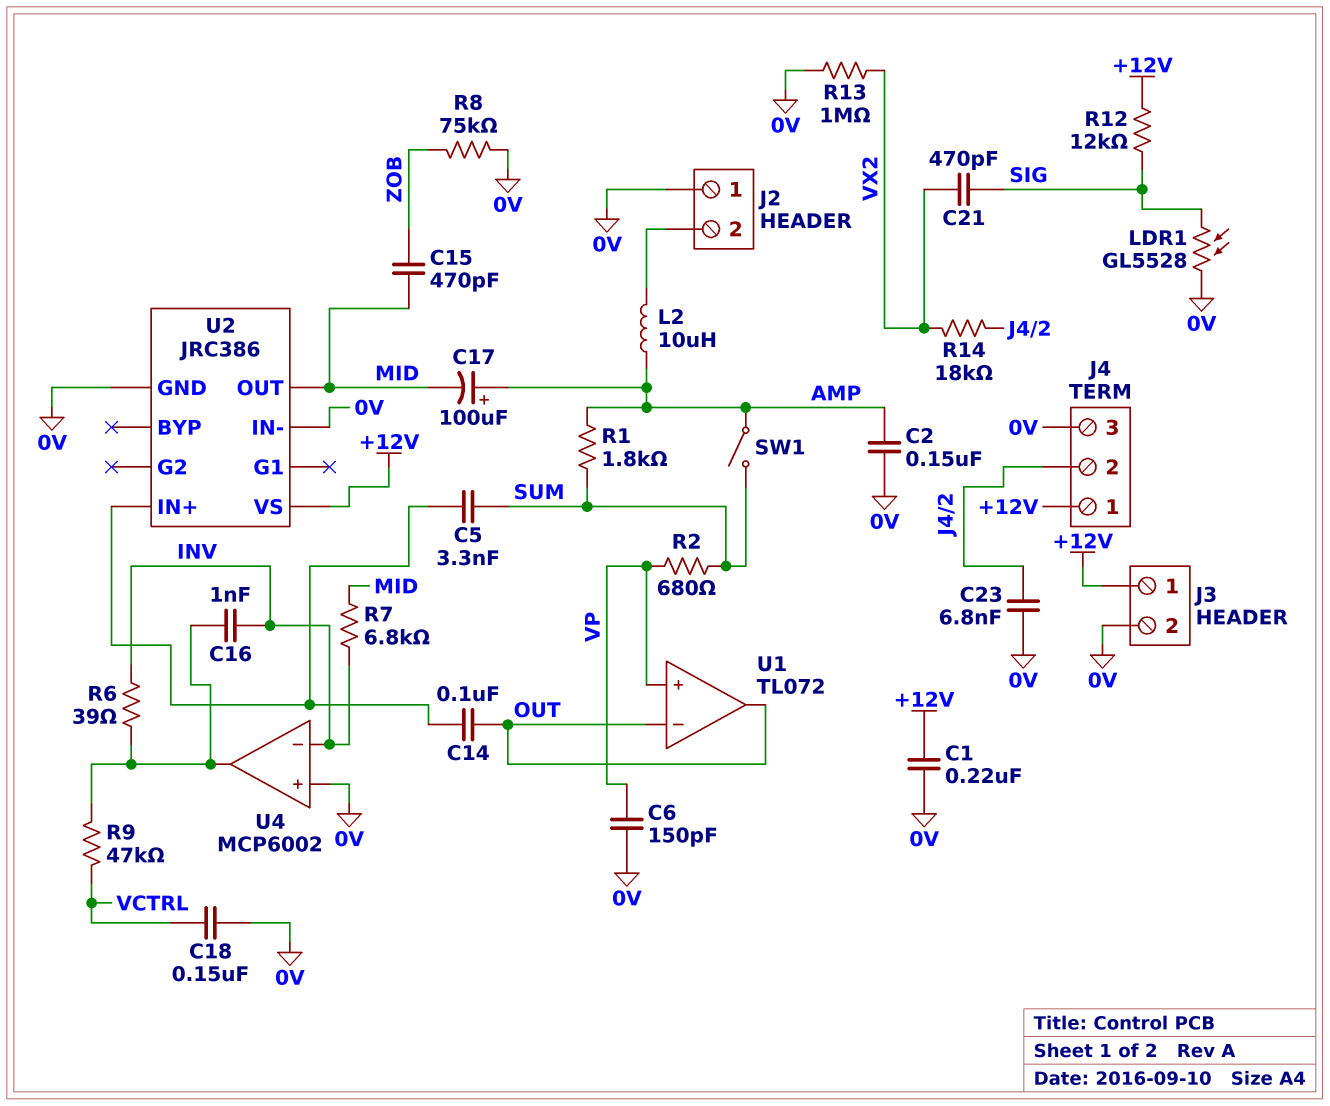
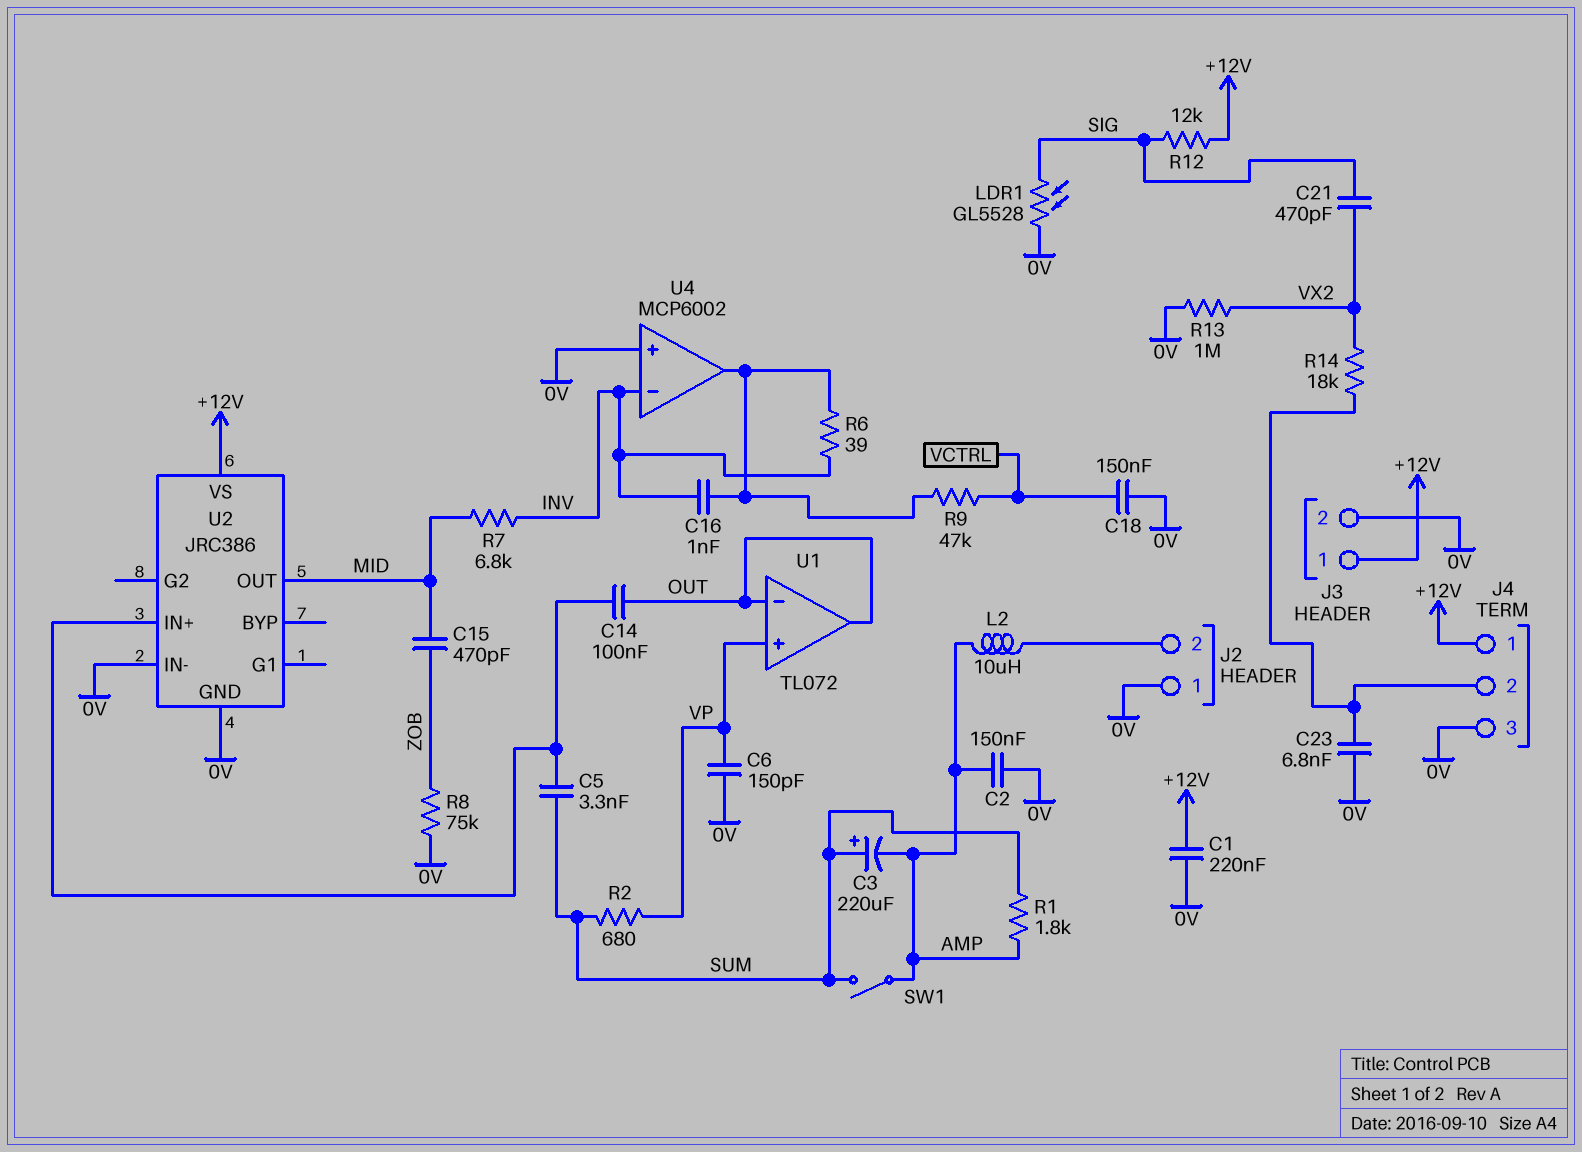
C3: none -> 220uF (plus SUM, minus AMP)
C17: 100uF (plus AMP, minus MID) -> none

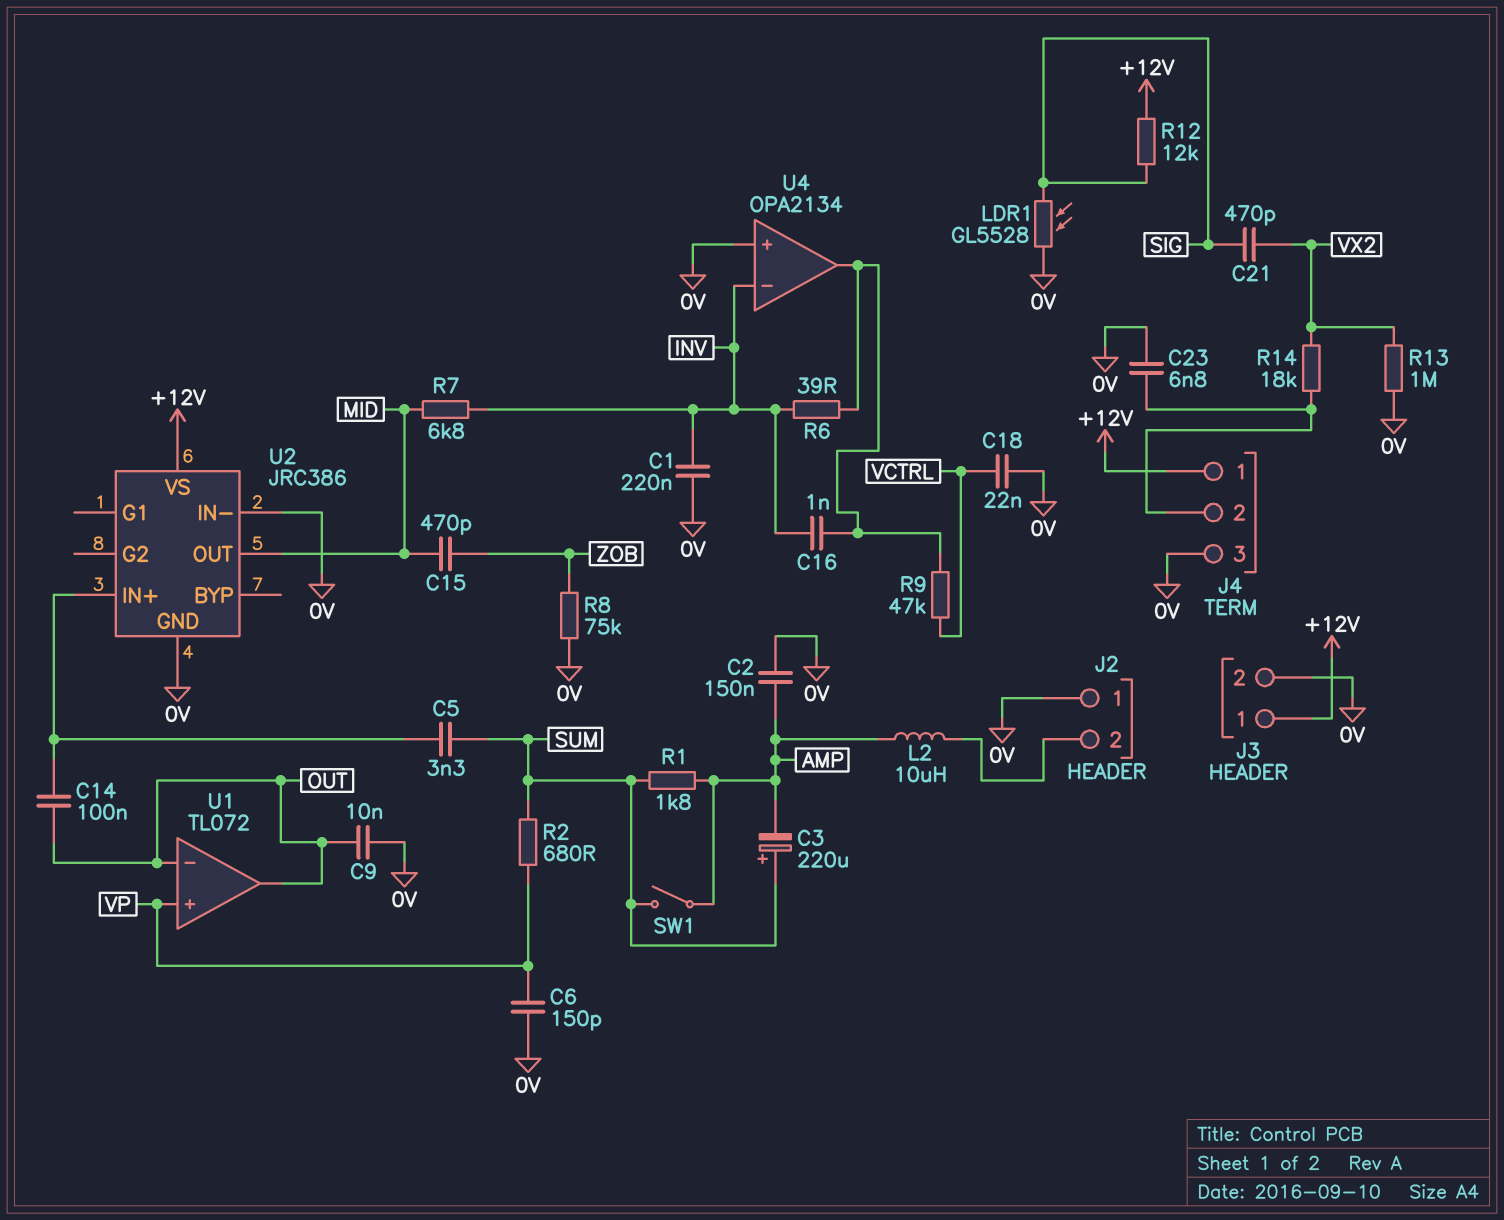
C1: 220nF (+12V, 0V) -> 220nF (0V, INV)
C9: none -> 10nF (0V, OUT)
C18: 150nF (0V, VCTRL) -> 22nF (0V, VCTRL)
U4: MCP6002 -> OPA2134

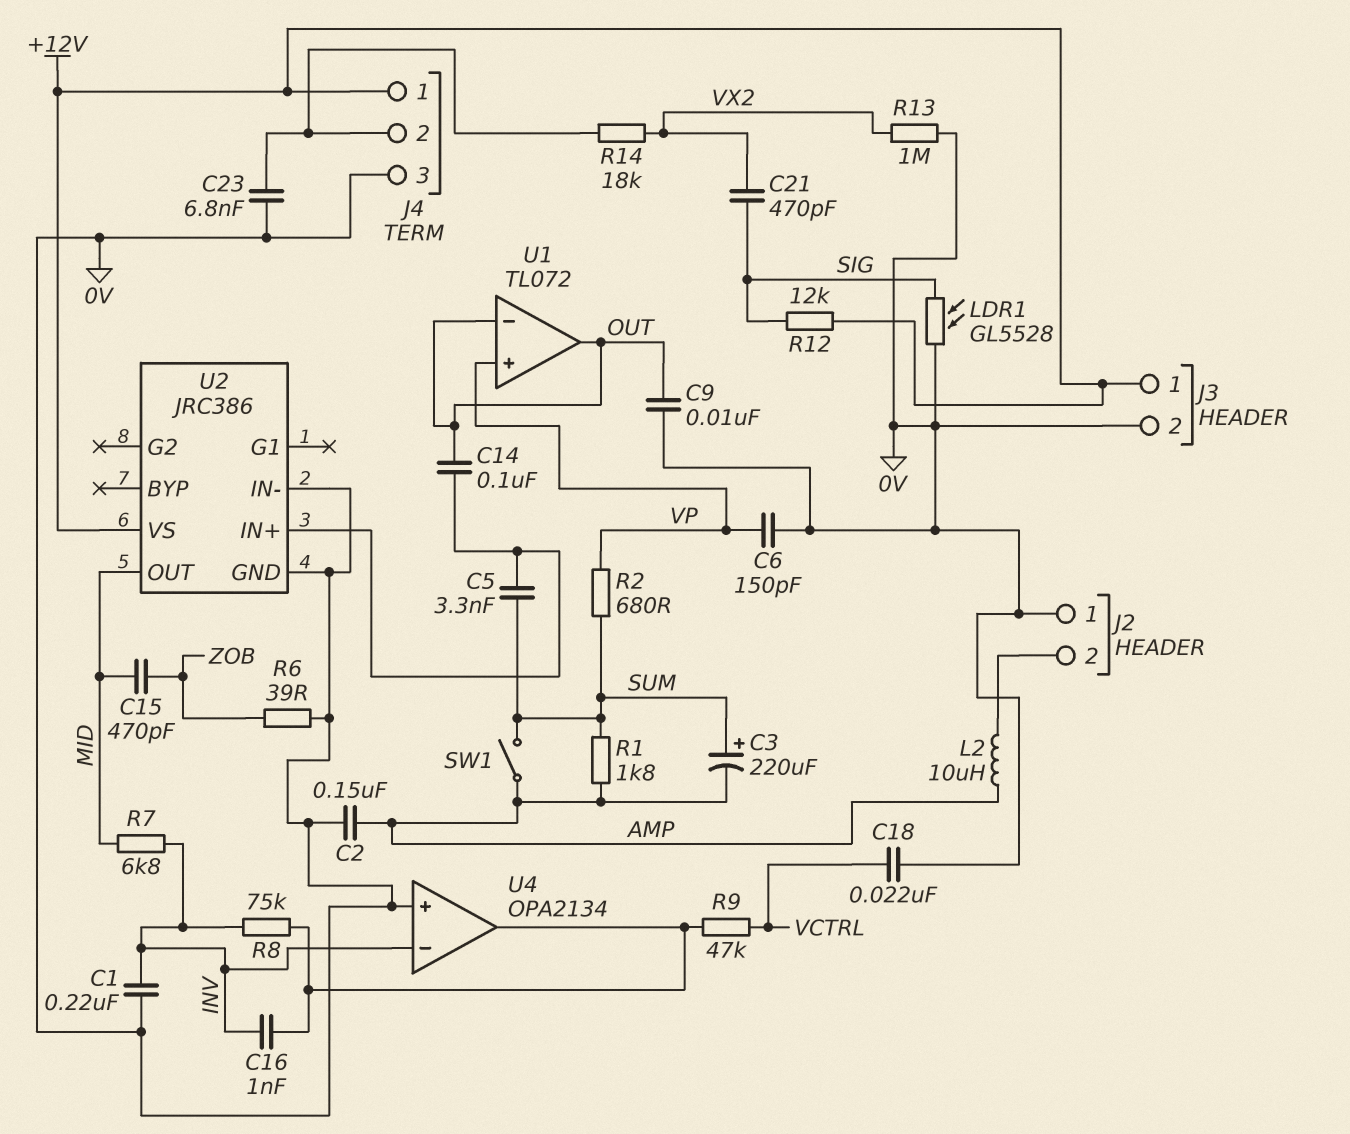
R6: 39 (INV, U4/out) -> 39 (0V, ZOB)
R8: 75k (0V, ZOB) -> 75k (INV, U4/out)

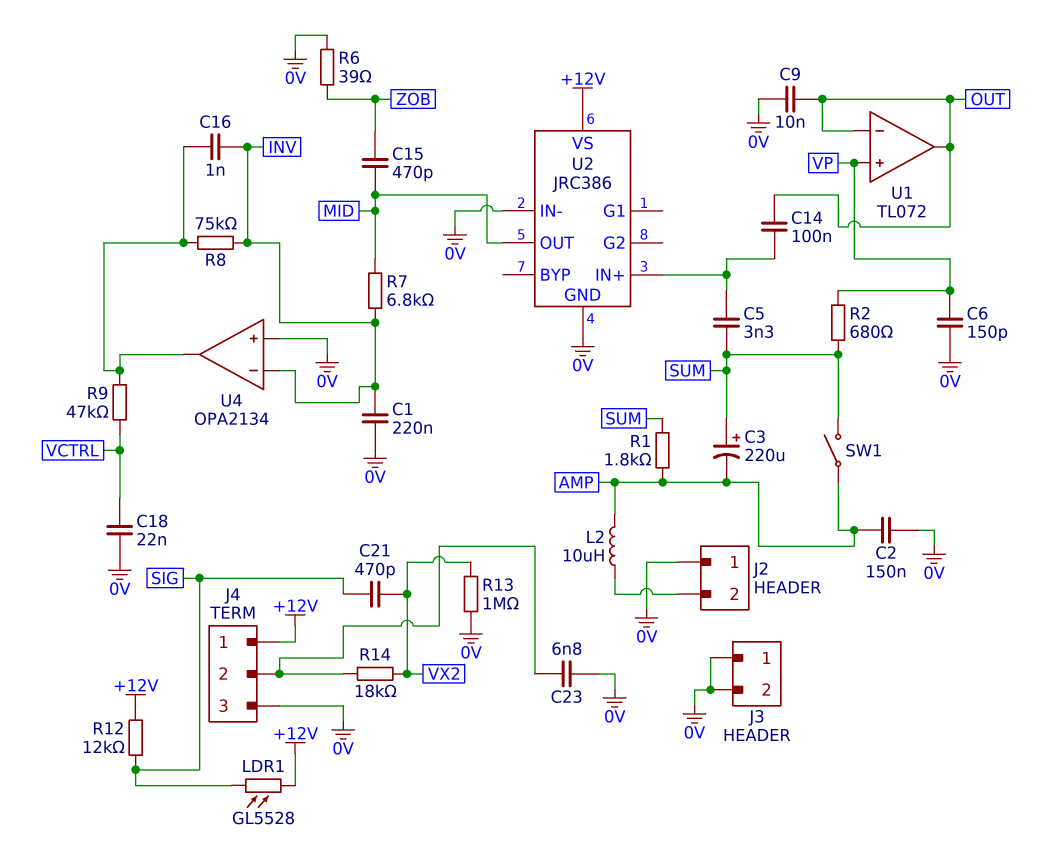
J3 pin 1: +12V -> 0V
LDR1: GL5528 (0V, SIG) -> GL5528 (+12V, SIG)

